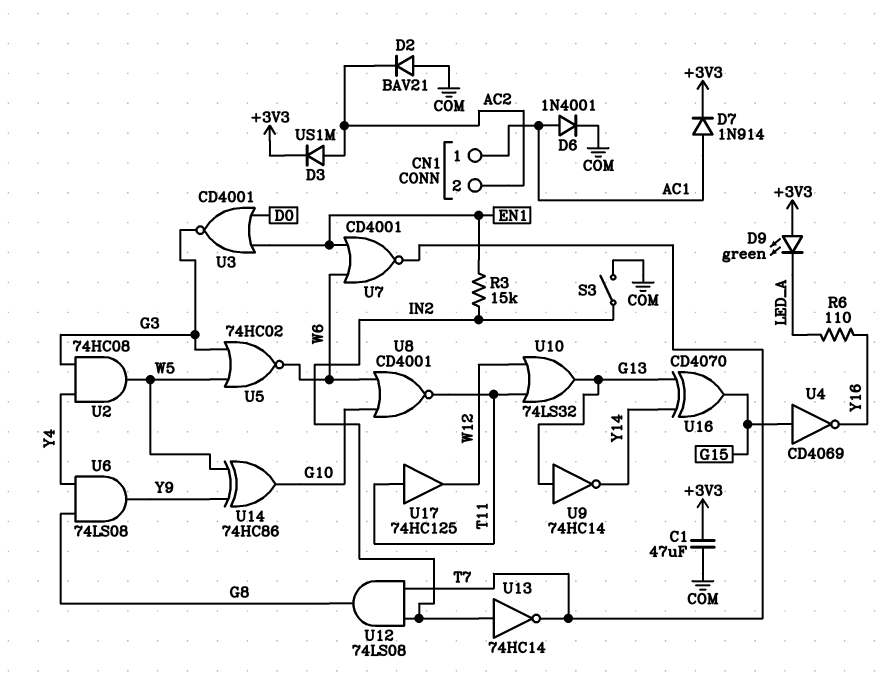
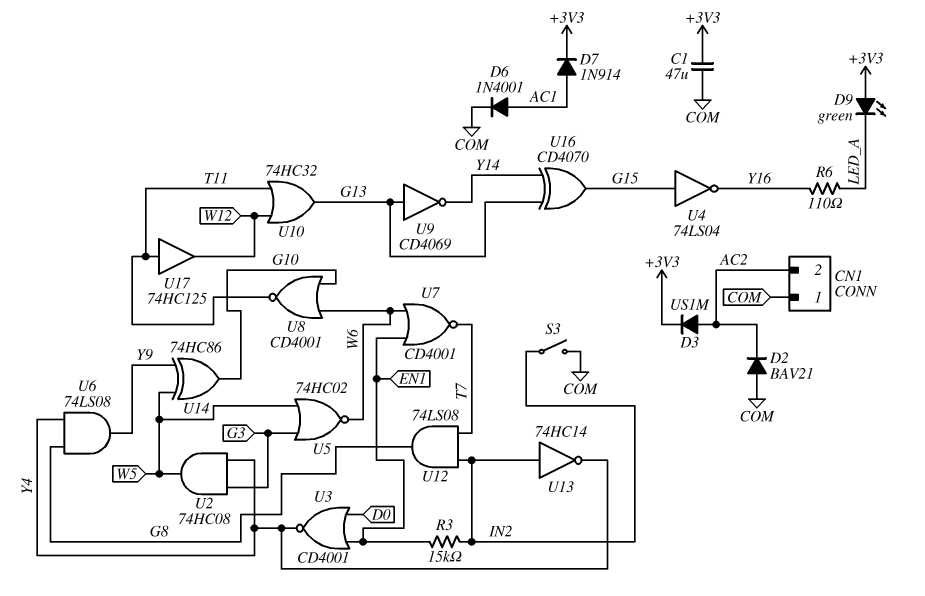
CN1 pin 1: AC1 -> COM
U3: NOR CD4001 (in D0, in EN1, out G3) -> NOR CD4001 (in D0, in EN1, out Y4)
U4: NOT CD4069 (in G15, out Y16) -> NOT 74LS04 (in G15, out Y16)
U9: NOT 74HC14 (in G13, out Y14) -> NOT CD4069 (in G13, out Y14)
U10: OR 74LS32 (in T11, in W12, out G13) -> OR 74HC32 (in T11, in W12, out G13)
U13: NOT 74HC14 (in IN2, out T7) -> NOT 74HC14 (in IN2, out Y4)

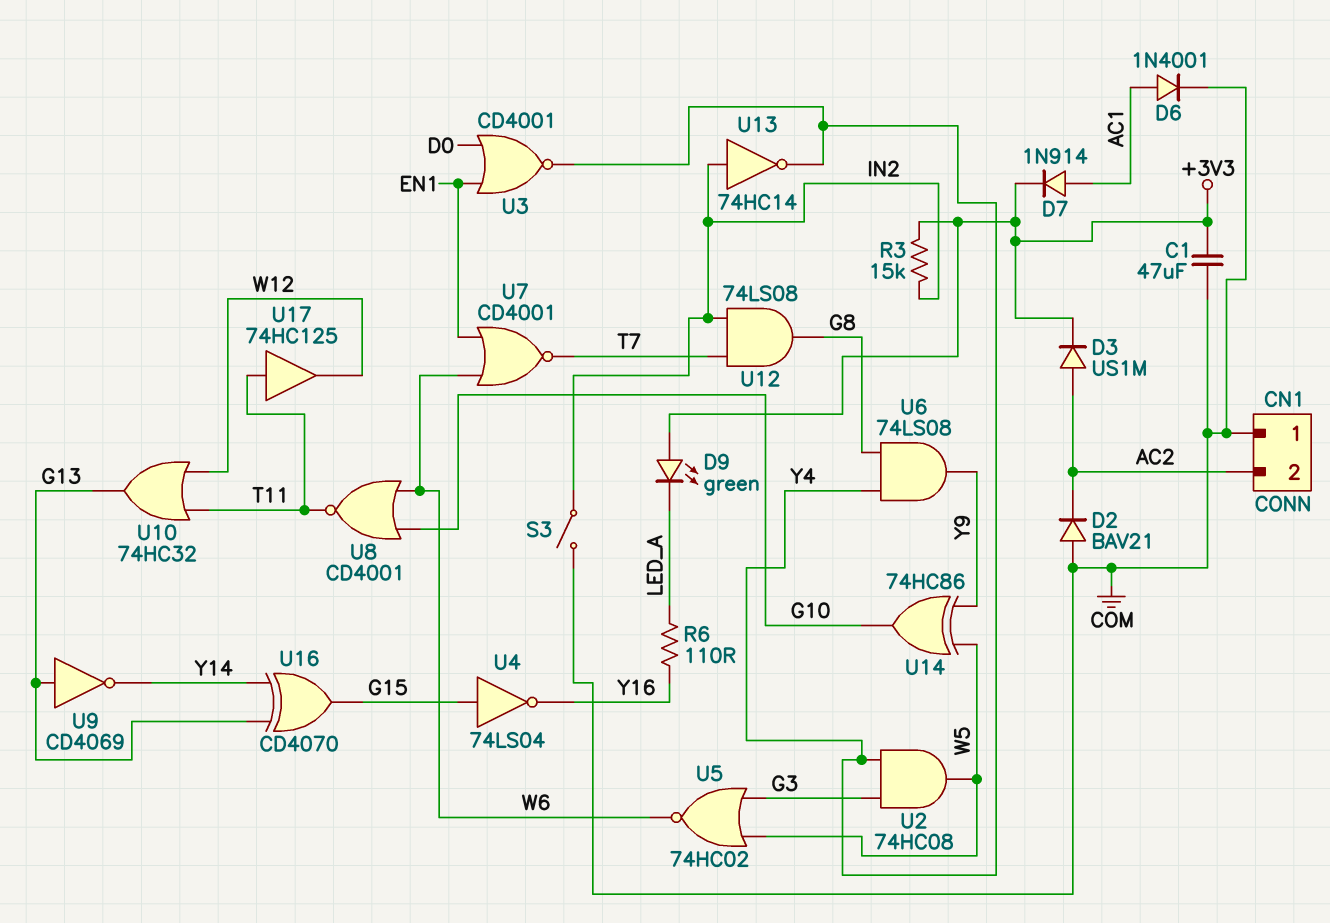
R3: 15k (EN1, IN2) -> 15k (+3V3, IN2)

